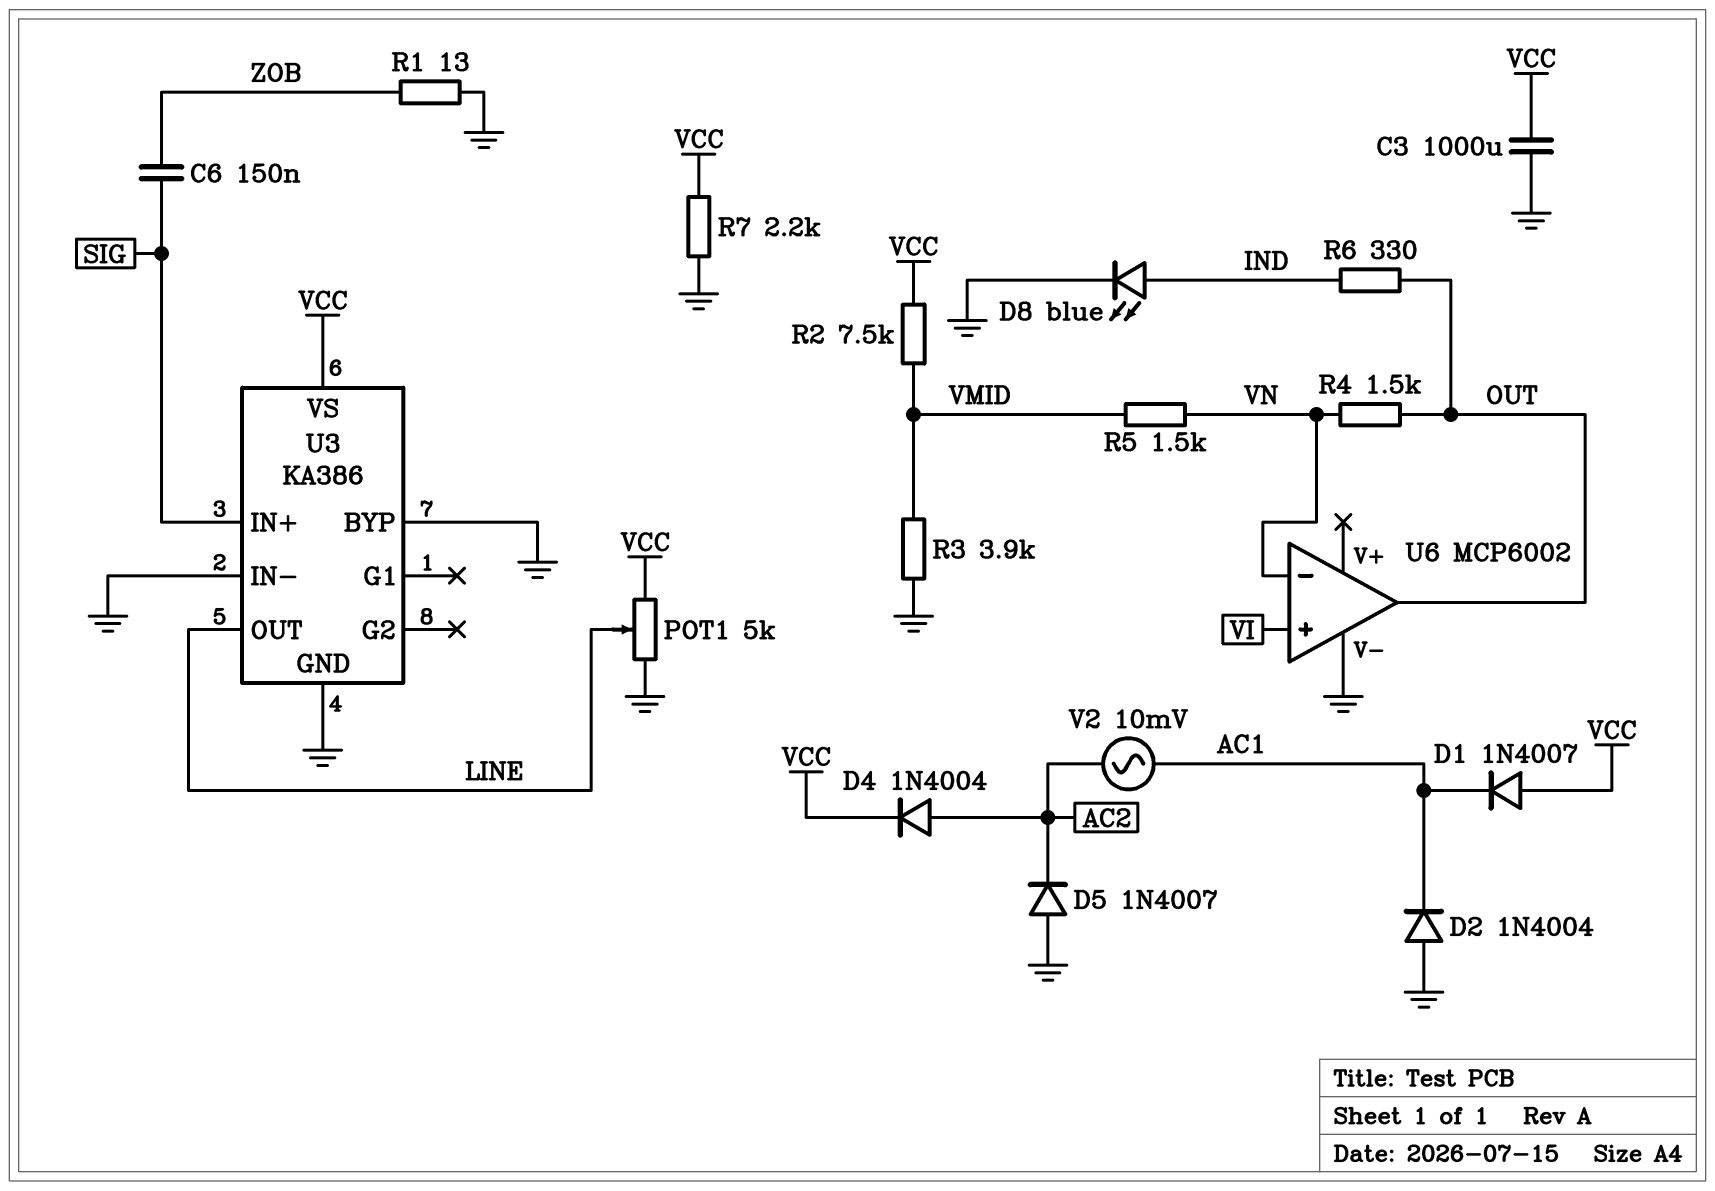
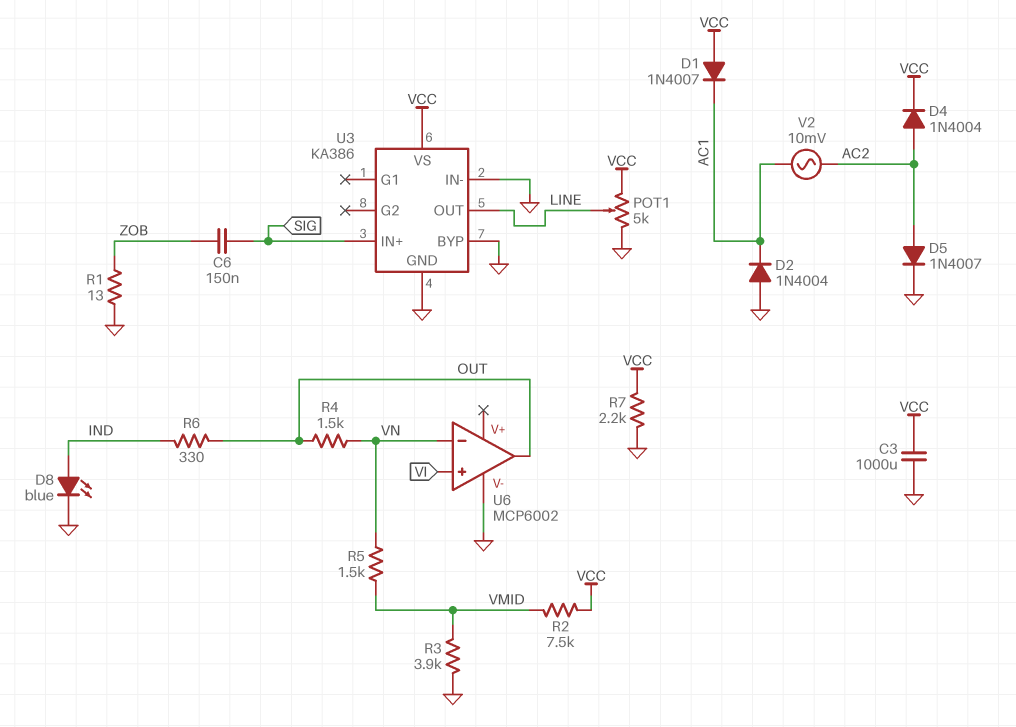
D5: diode 1N4007 (A GND, K AC2) -> diode 1N4007 (A AC2, K GND)

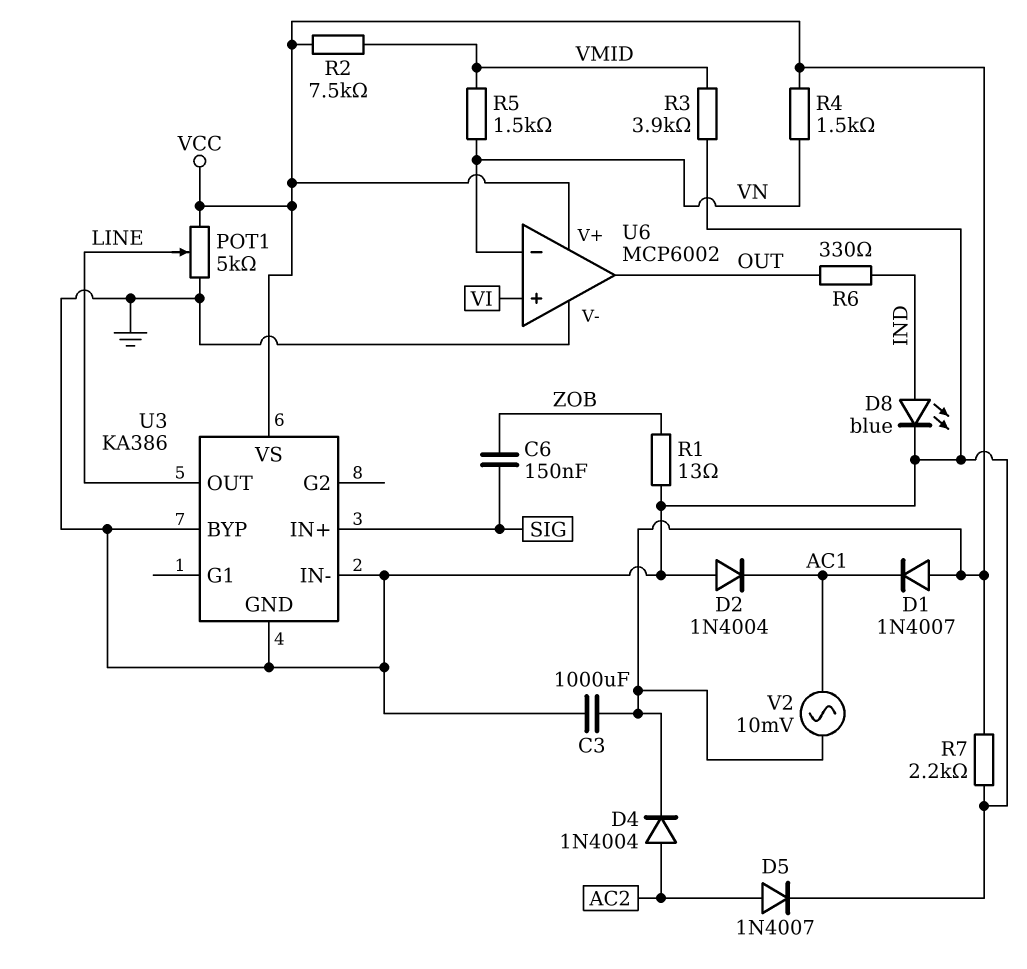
R4: 1.5k (OUT, VN) -> 1.5k (VCC, VN)
U6 pin V+: none -> VCC
V2: AC 10mV (AC1, AC2) -> AC 10mV (AC1, VCC)

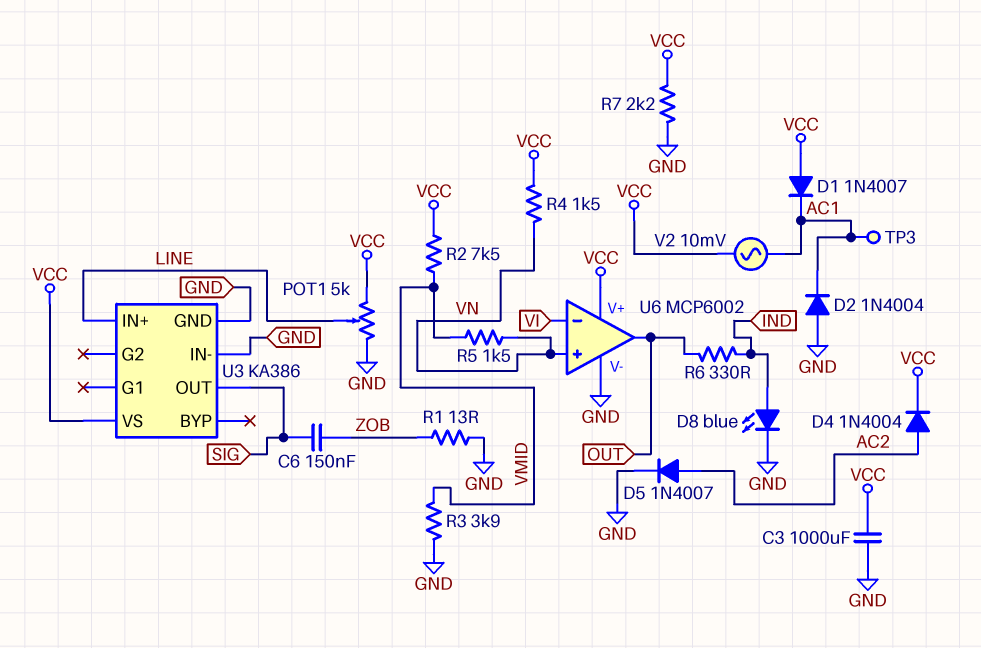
TP3: none -> test point (AC1)
U3 pin BYP: GND -> none
U3 pin IN+: SIG -> LINE
U3 pin OUT: LINE -> SIG
U6 pin in+: VI -> VN
U6 pin in-: VN -> VI

